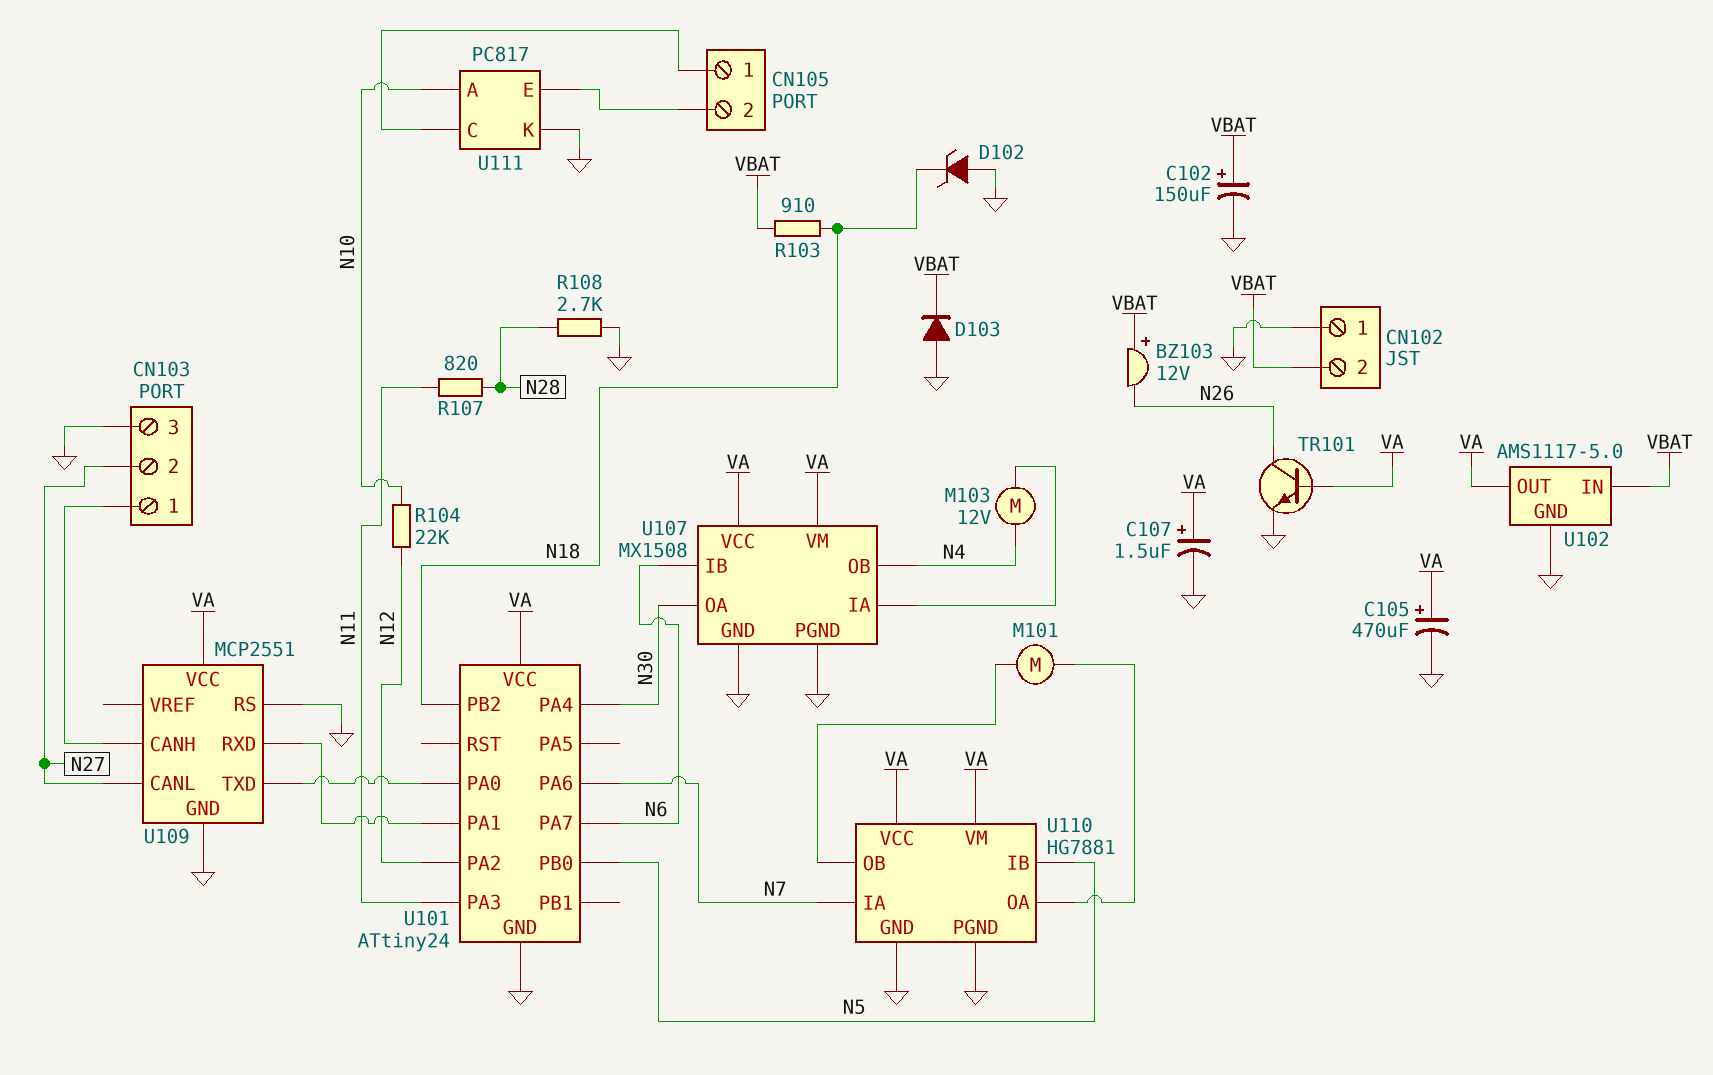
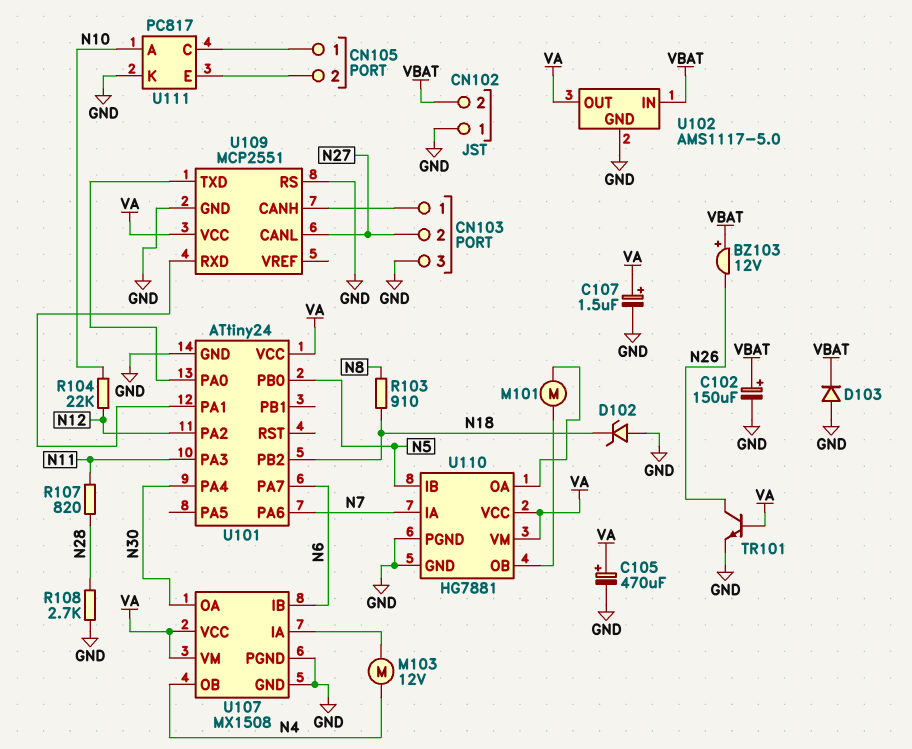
R103: 910 (N18, VBAT) -> 910 (N8, N18)

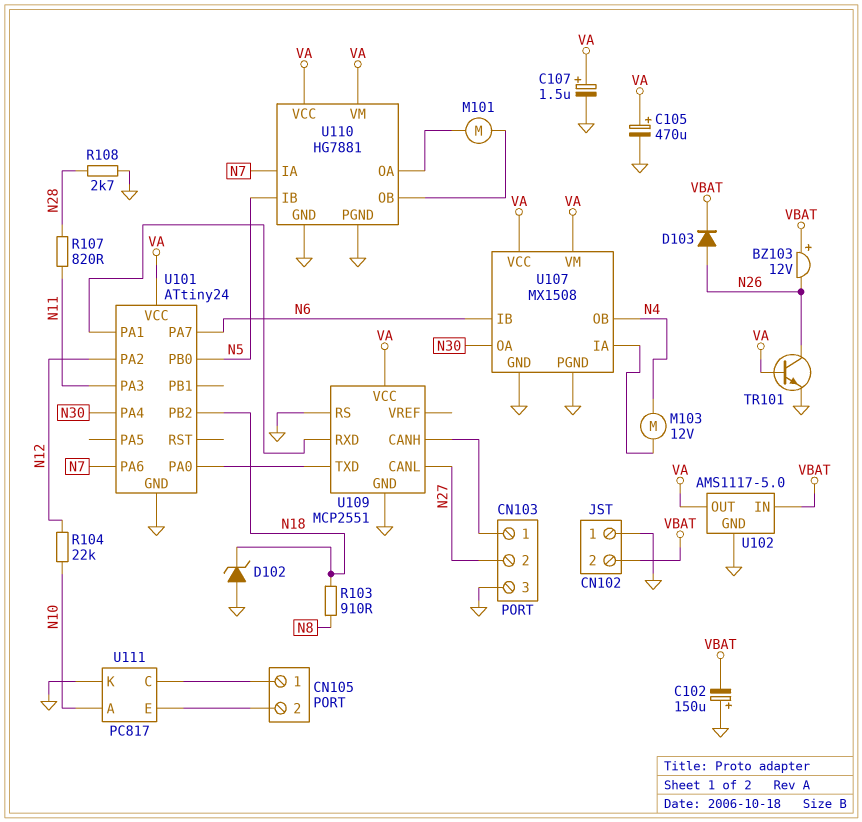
C102: 150uF (plus VBAT, minus GND) -> 150uF (plus GND, minus VBAT)
D103: diode (A GND, K VBAT) -> diode (A N26, K VBAT)

